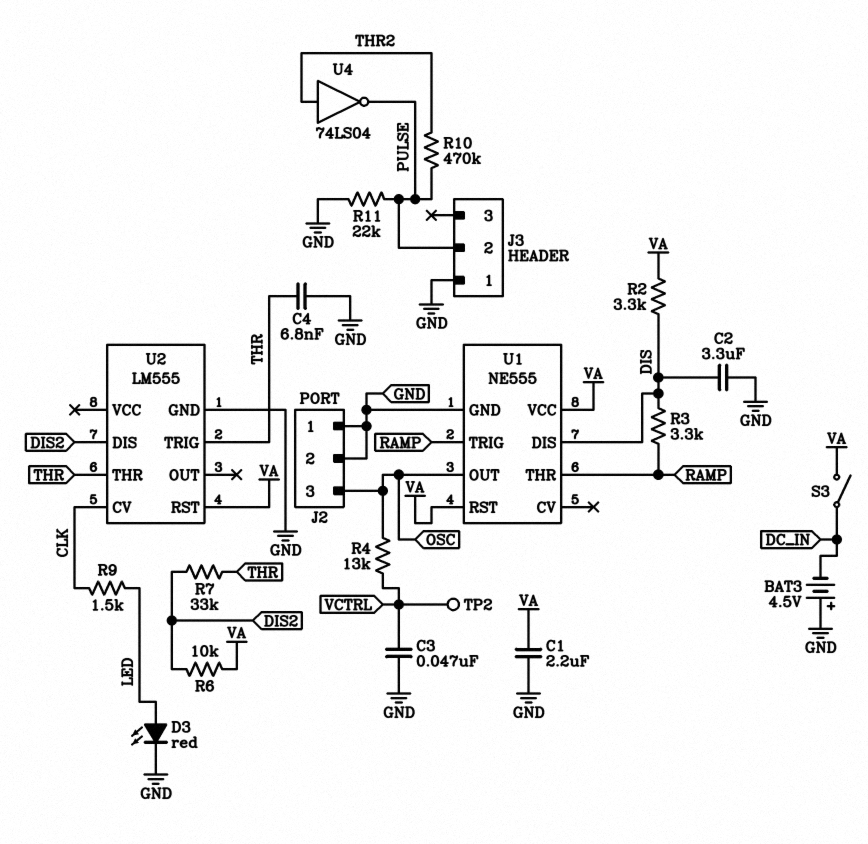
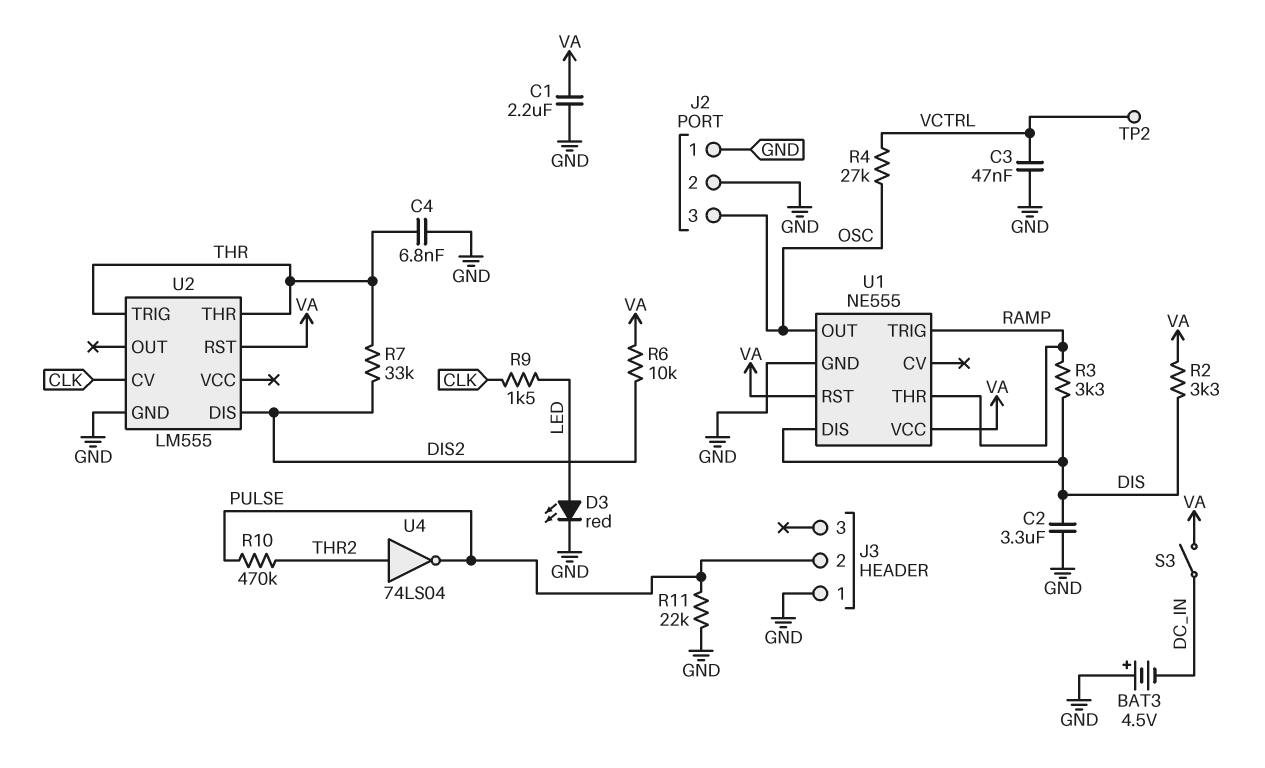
R4: 13k (OSC, VCTRL) -> 27k (OSC, VCTRL)

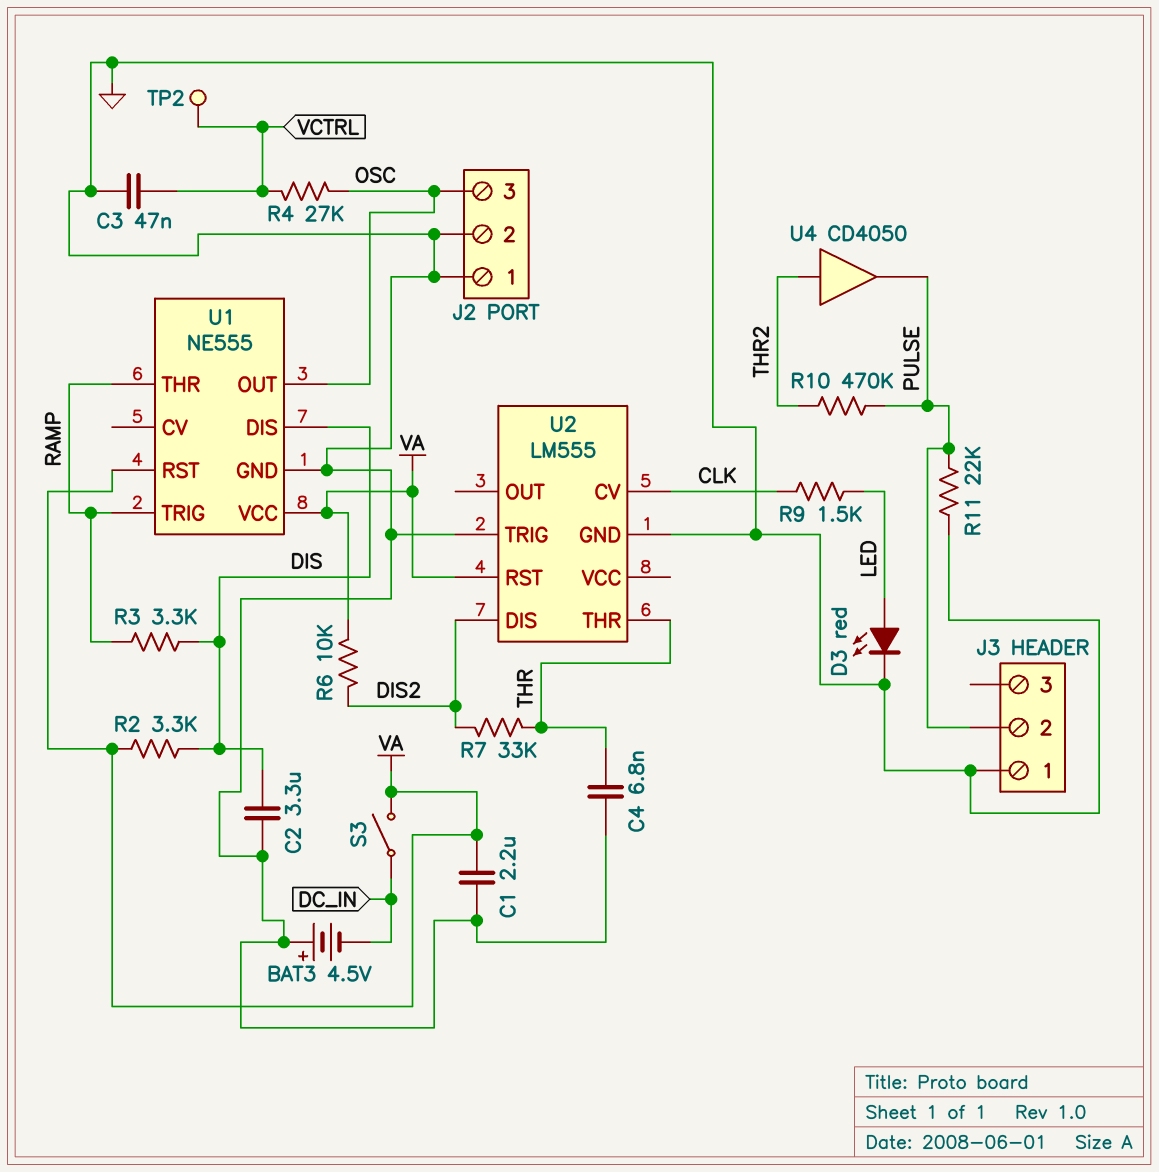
U2 pin TRIG: THR -> GND
U4: NOT 74LS04 (in THR2, out PULSE) -> buffer CD4050 (in THR2, out PULSE)

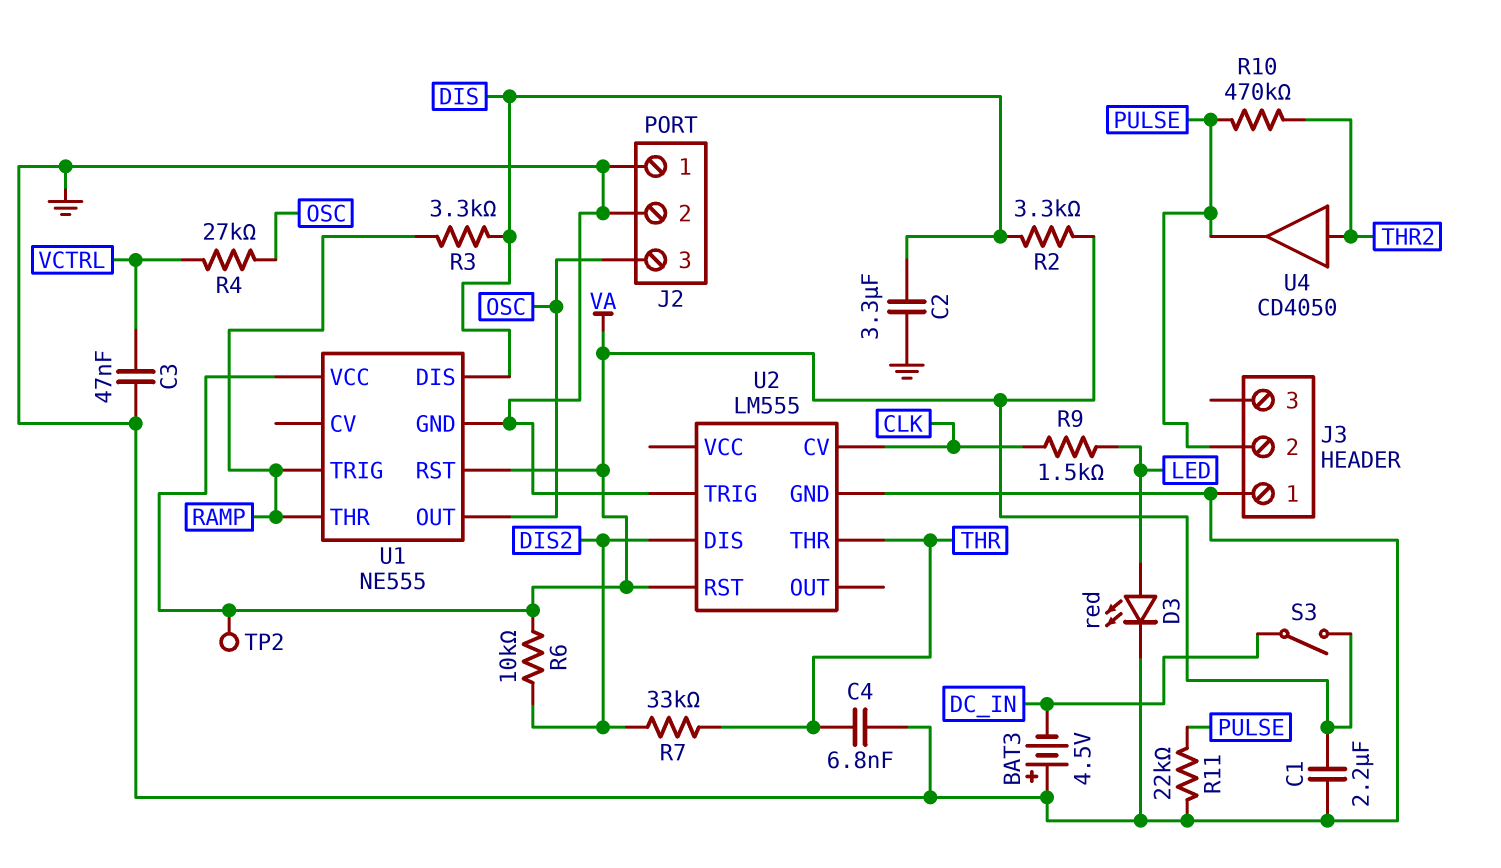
TP2: test point (VCTRL) -> test point (VA)

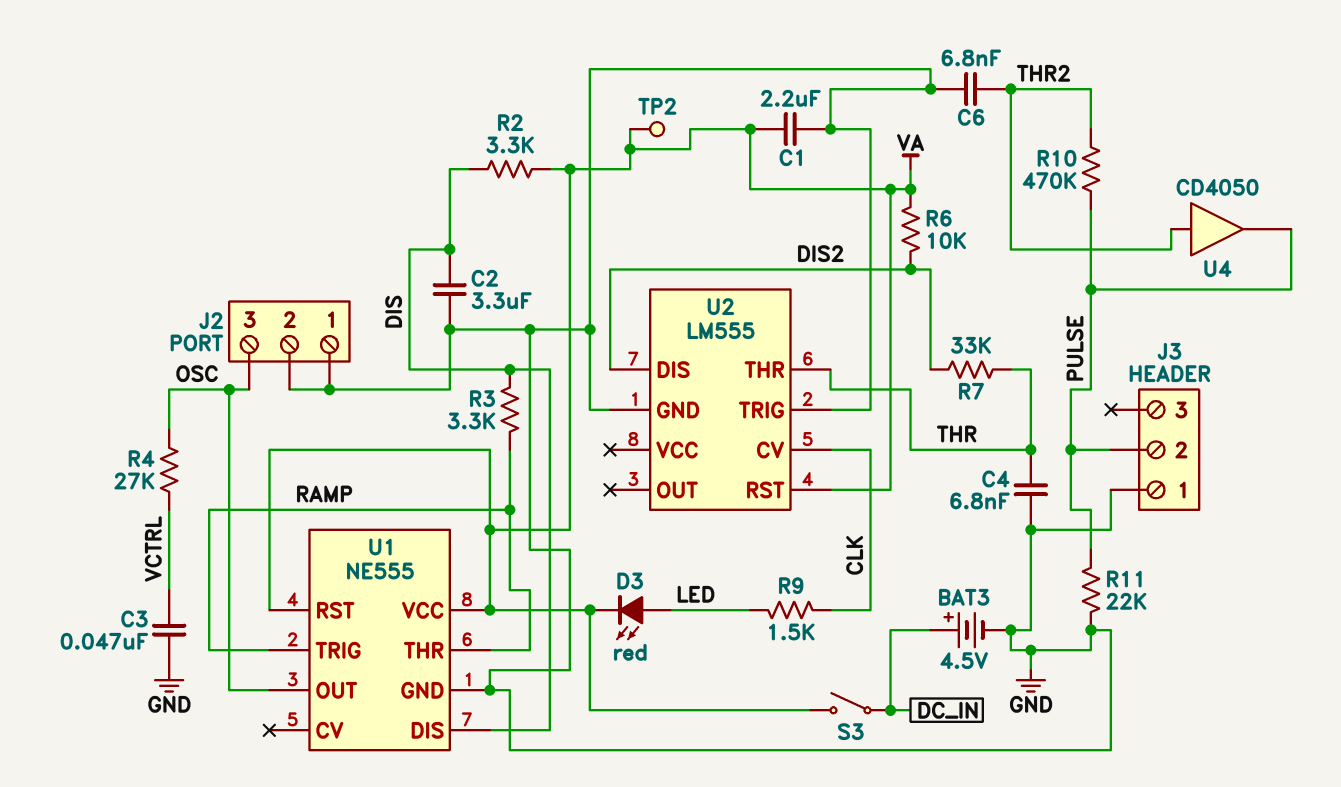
BAT3: 4.5V (plus GND, minus DC_IN) -> 4.5V (plus DC_IN, minus GND)
C6: none -> 6.8nF (GND, THR2)
D3: LED red (A LED, K GND) -> LED red (A LED, K VA)

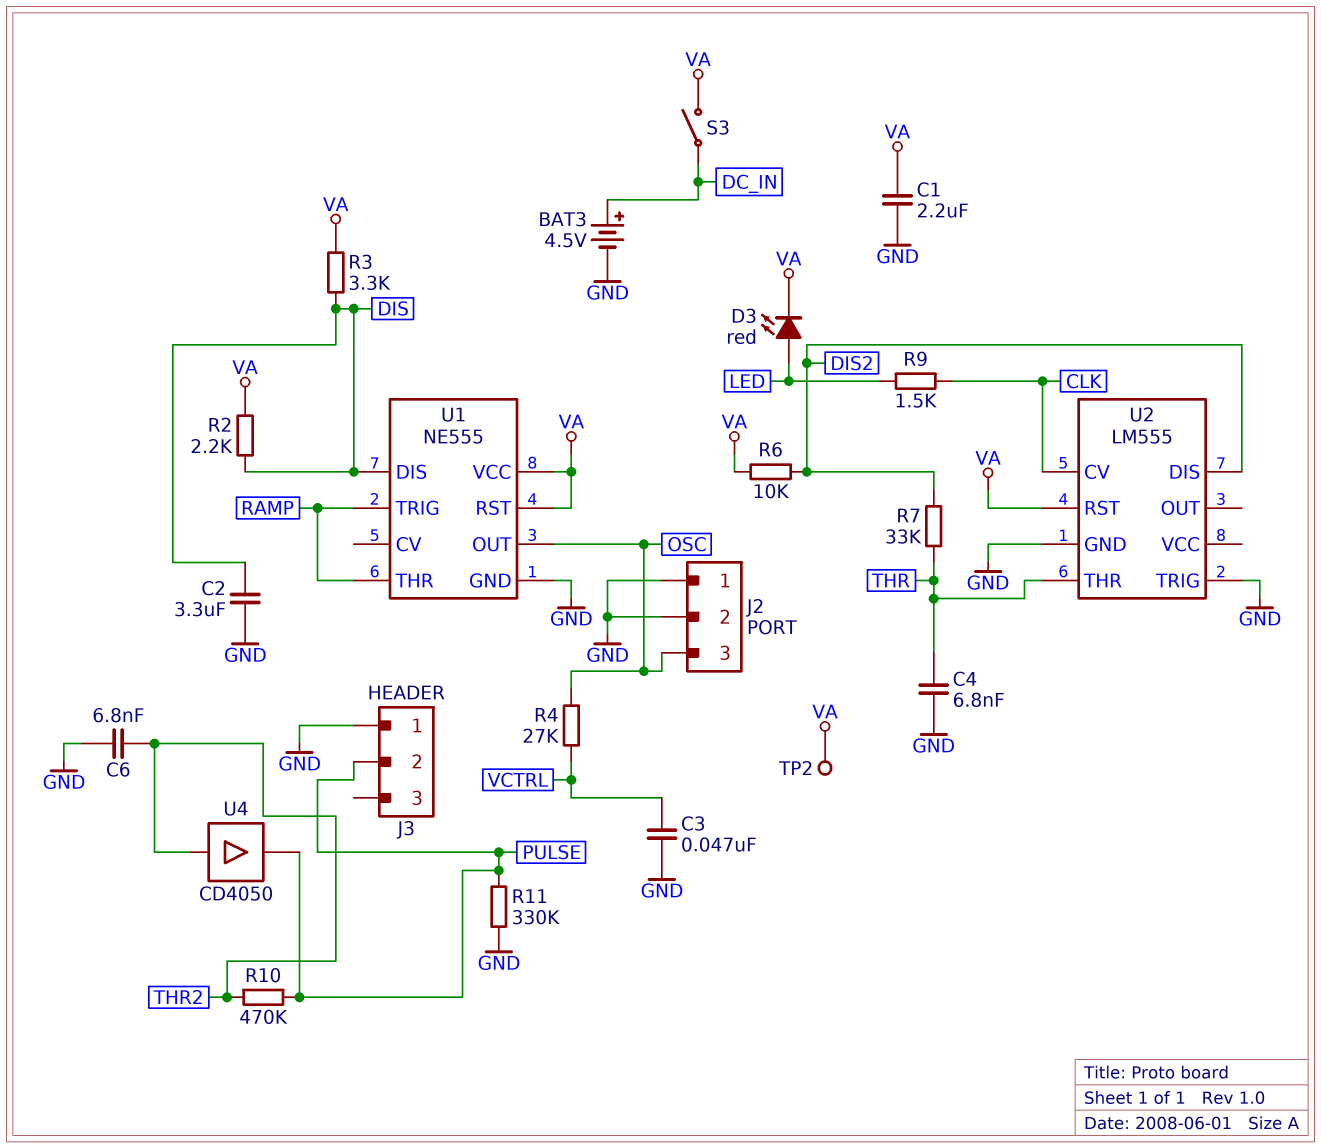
R2: 3.3k (DIS, VA) -> 2.2k (DIS, VA)
R3: 3.3k (DIS, RAMP) -> 3.3k (DIS, VA)
R11: 22k (GND, PULSE) -> 330k (GND, PULSE)

